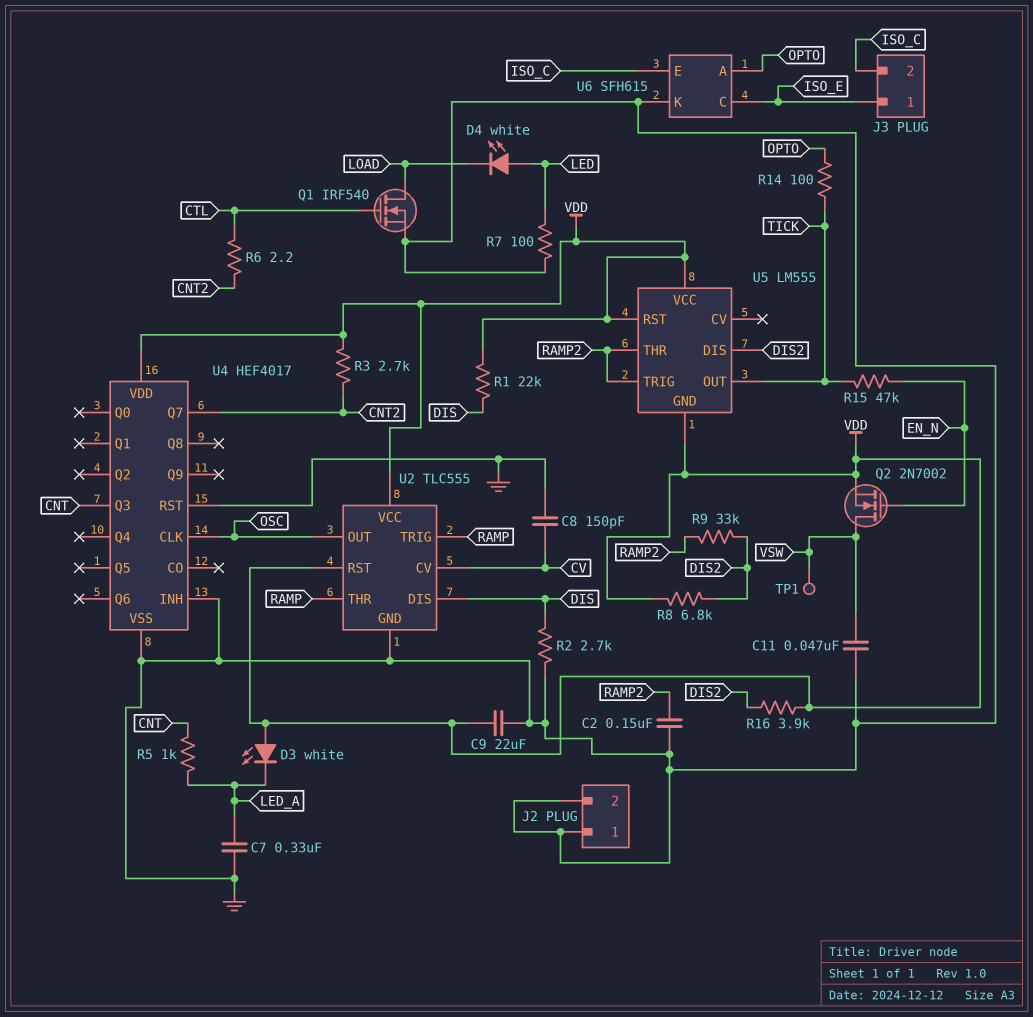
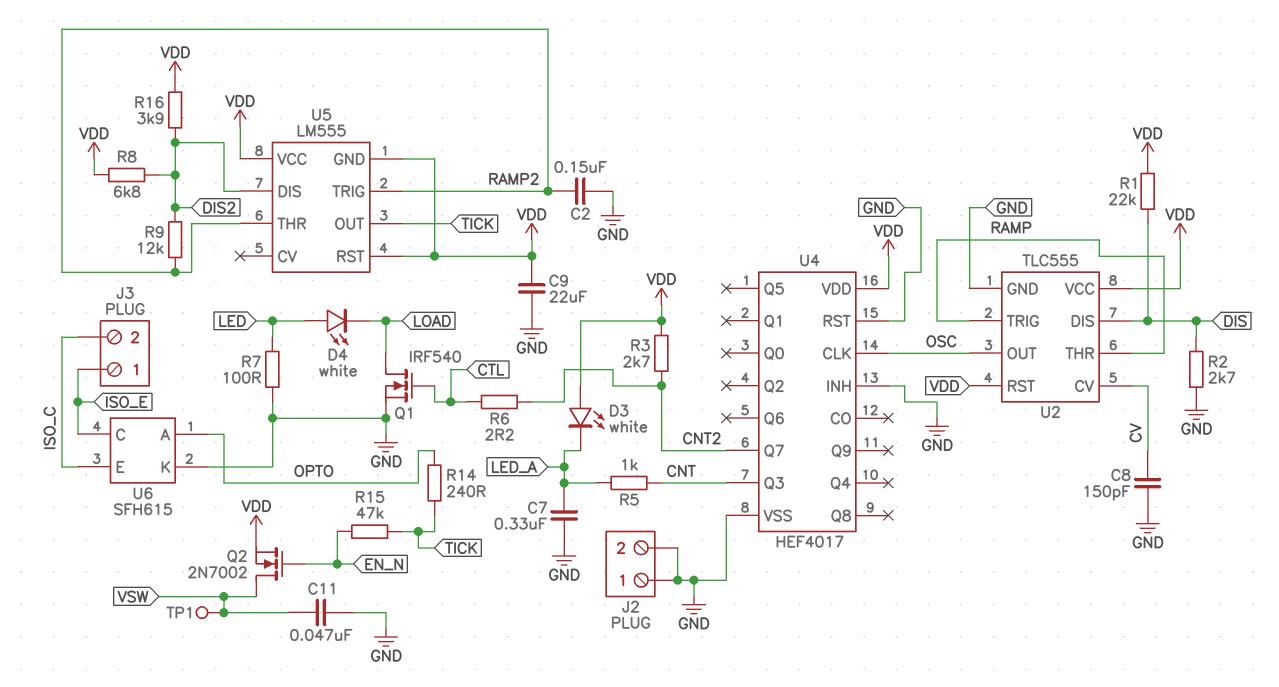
R9: 33k (DIS2, RAMP2) -> 12k (DIS2, RAMP2)
R14: 100 (OPTO, TICK) -> 240 (OPTO, TICK)

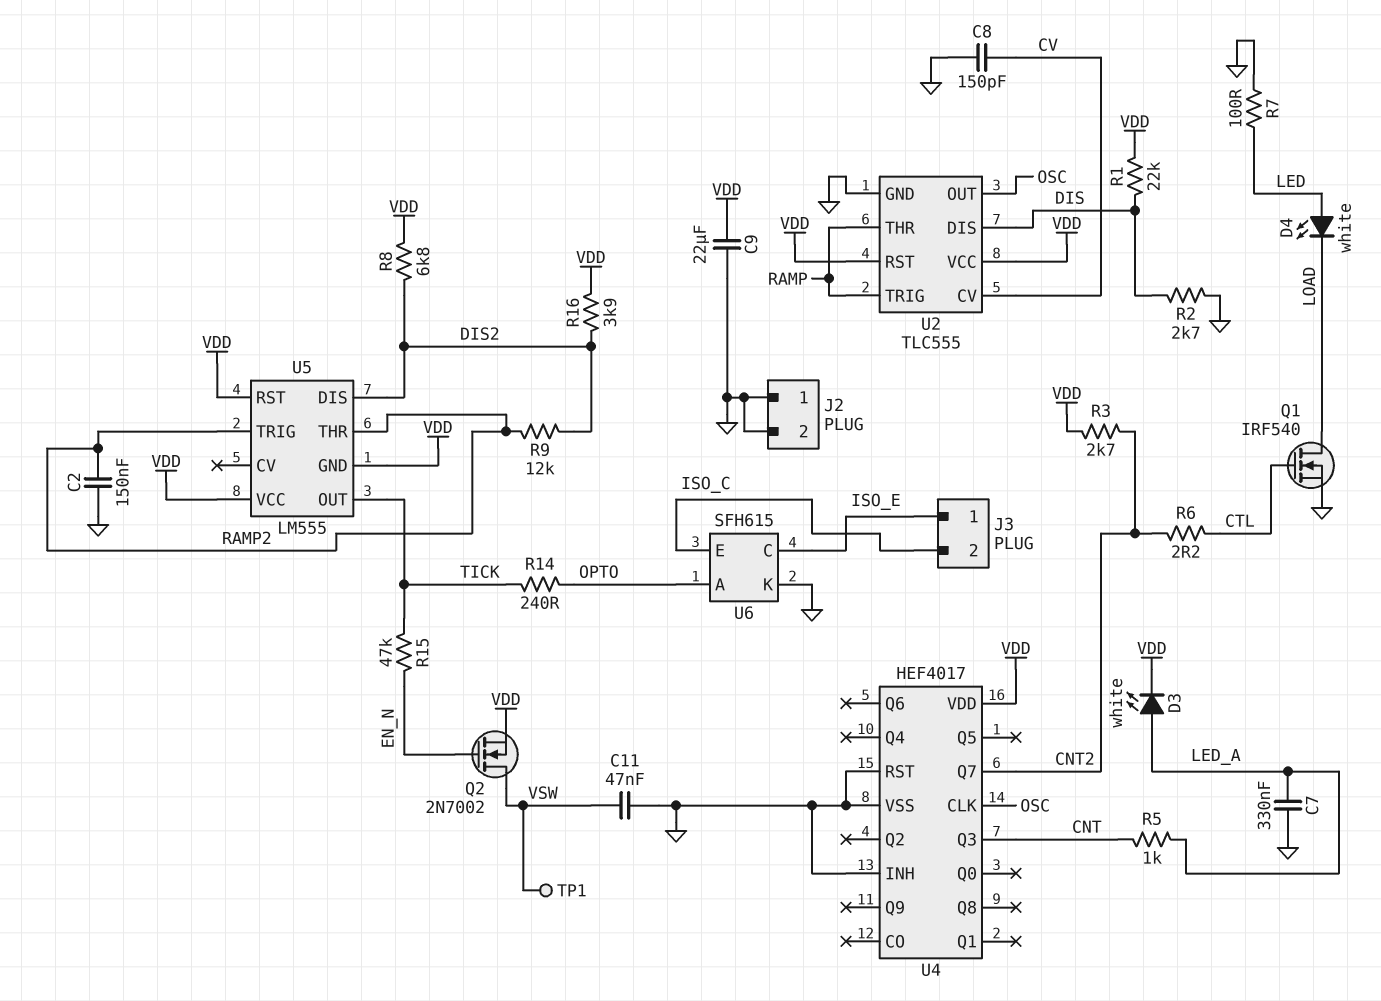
D3: LED white (A VDD, K LED_A) -> LED white (A LED_A, K VDD)

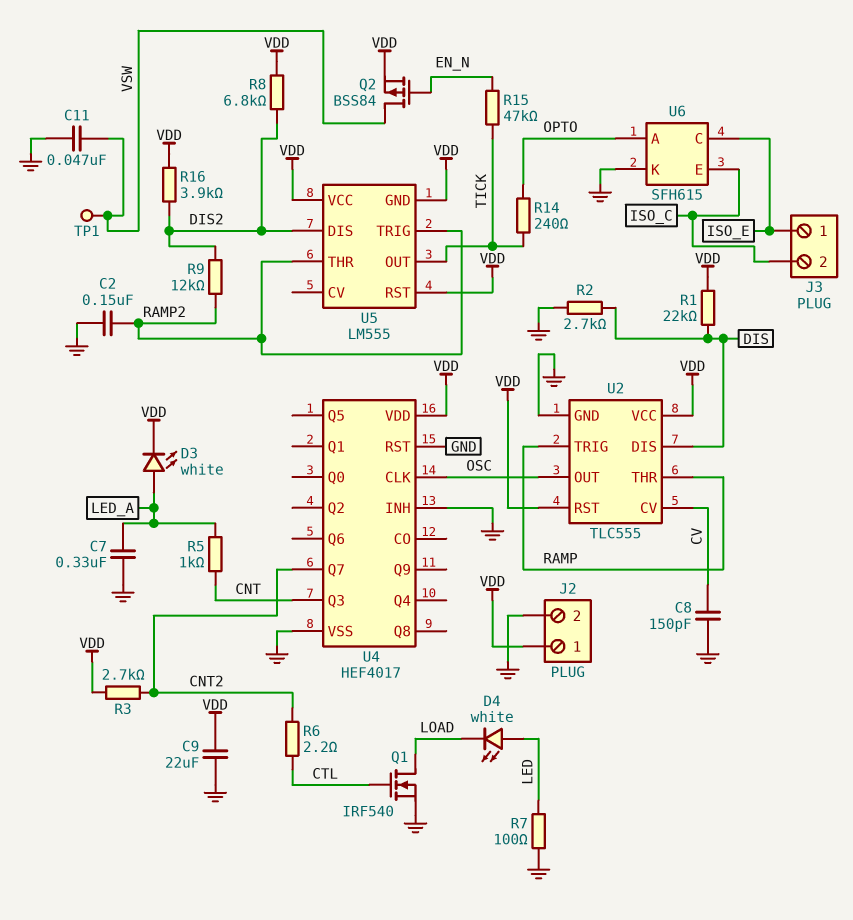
J2 pin 1: GND -> VDD
Q2: NMOS 2N7002 (G EN_N, D VSW, S VDD) -> PMOS BSS84 (G EN_N, D VSW, S VDD)

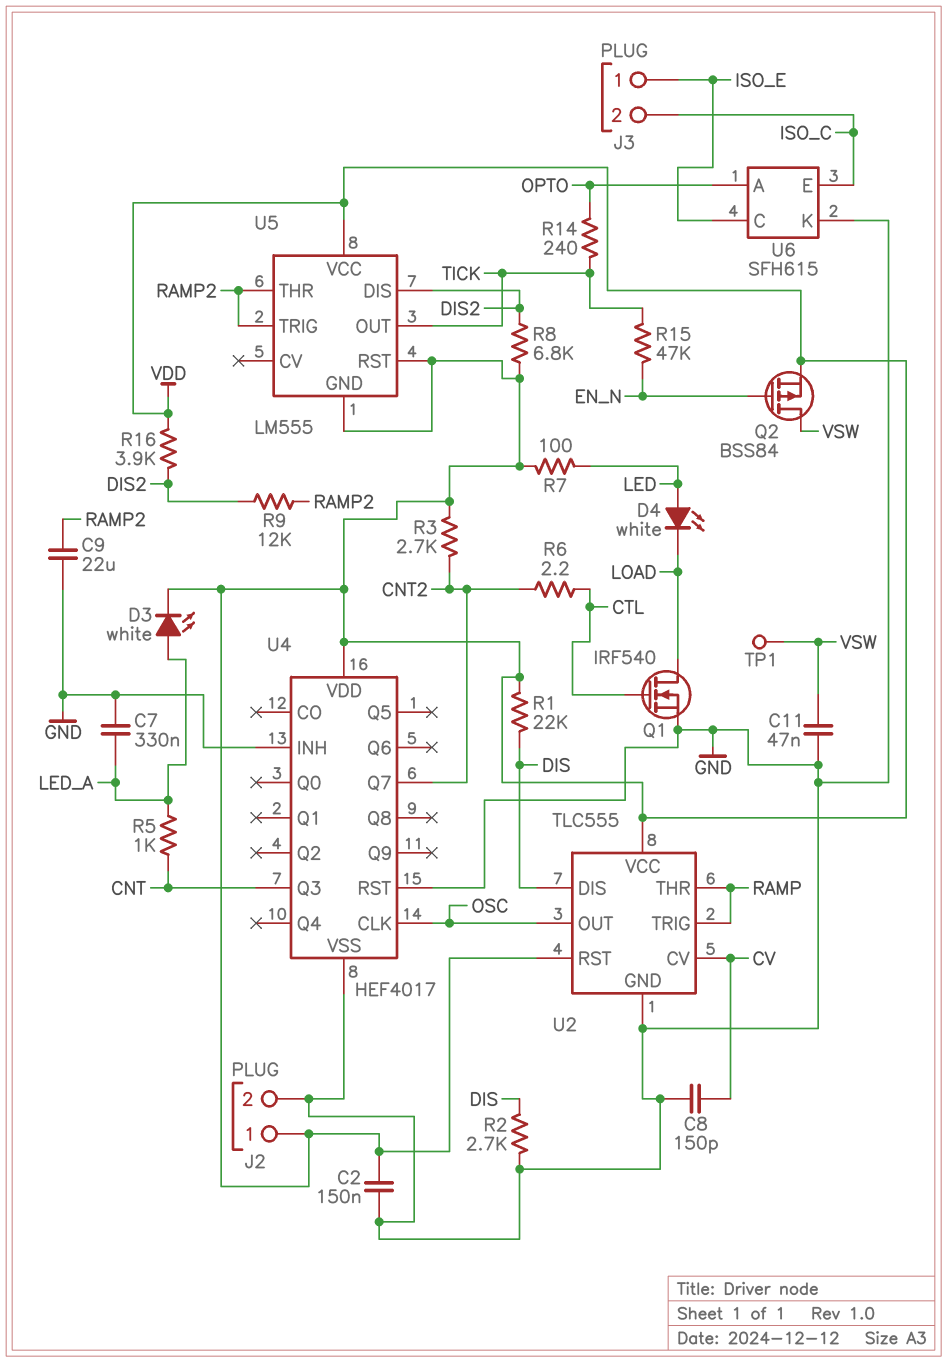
C2: 150nF (GND, RAMP2) -> 150nF (GND, VDD)
C9: 22uF (GND, VDD) -> 22uF (GND, RAMP2)
R7: 100 (GND, LED) -> 100 (LED, VDD)

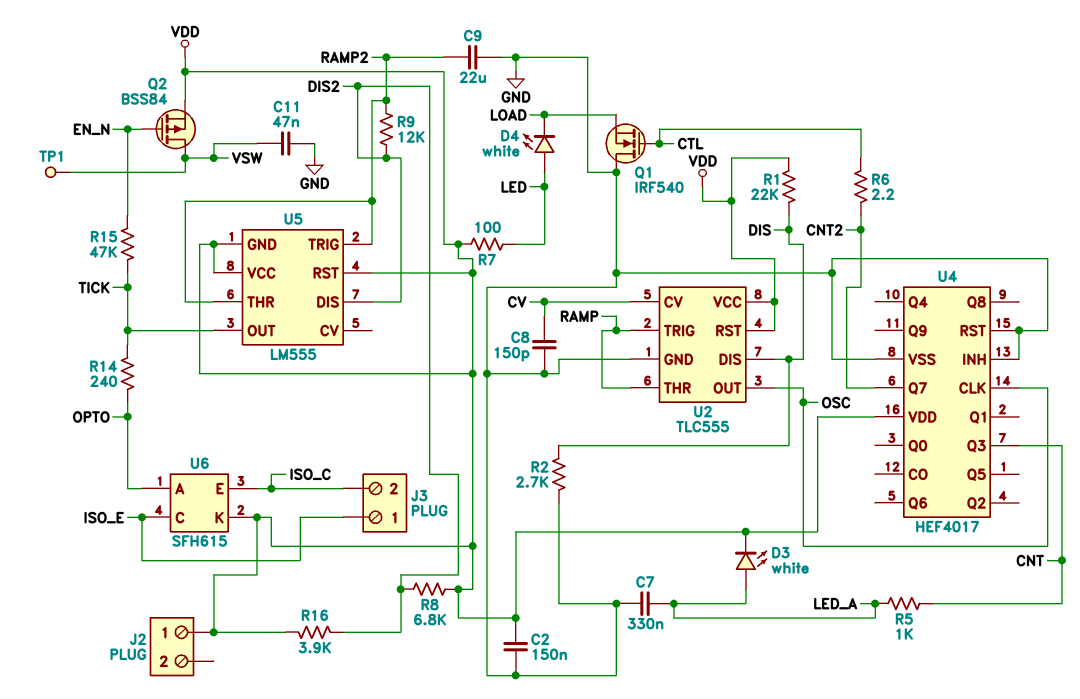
J2 pin 2: GND -> none
Q1: NMOS IRF540 (G CTL, D LOAD, S GND) -> NMOS IRF540 (G CTL, D GND, S LOAD)
R3: 2.7k (CNT2, VDD) -> none
U6 pin K: GND -> VDD

